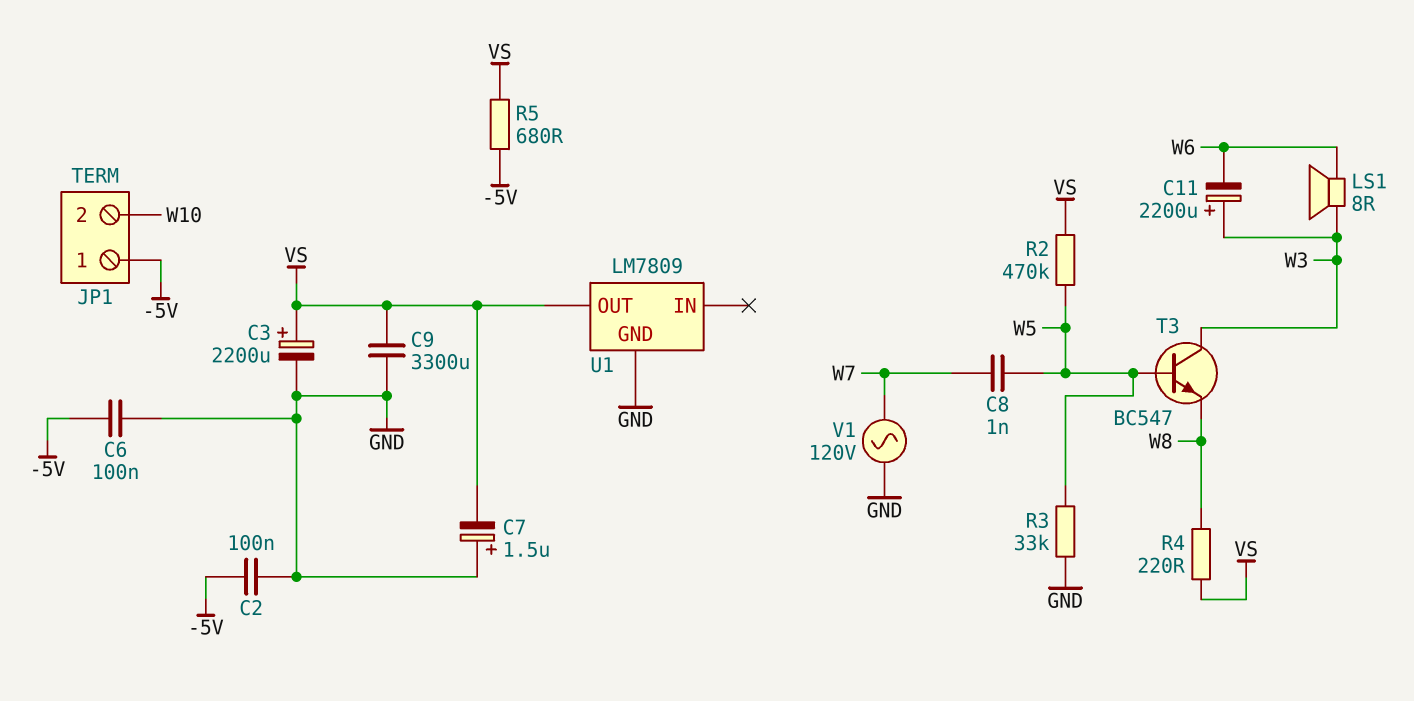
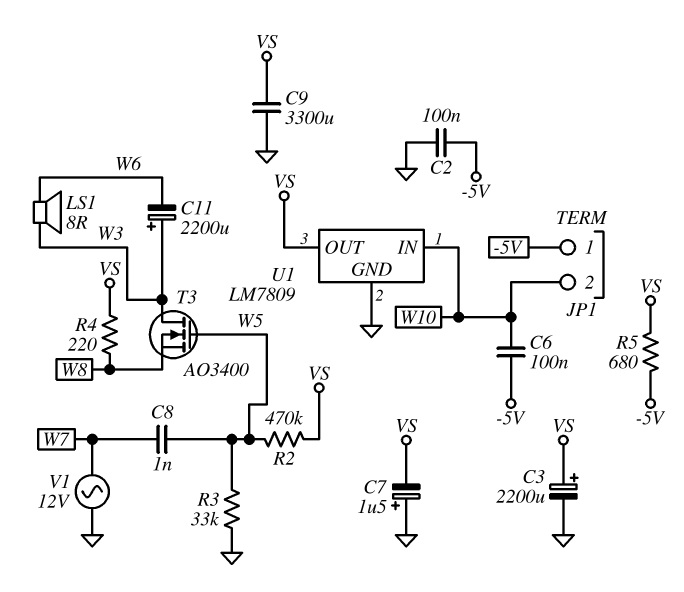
C6: 100nF (-5V, GND) -> 100nF (-5V, W10)
T3: NPN BC547 (B W5, C W3, E W8) -> NMOS AO3400 (G W5, D W3, S W8)
U1 pin IN: none -> W10
V1: AC 120V (GND, W7) -> AC 12V (GND, W7)

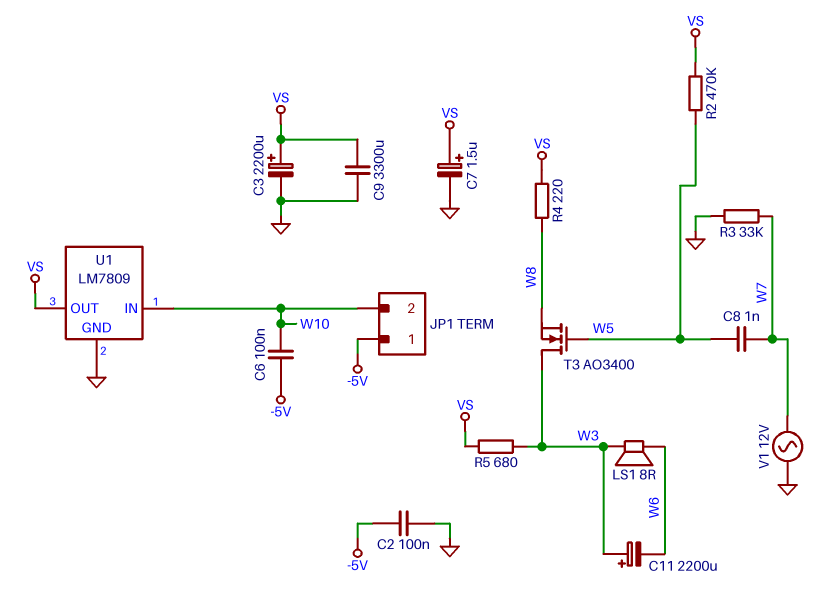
C7: 1.5uF (plus GND, minus VS) -> 1.5uF (plus VS, minus GND)
R3: 33k (GND, W5) -> 33k (GND, W7)
R5: 680 (-5V, VS) -> 680 (VS, W3)

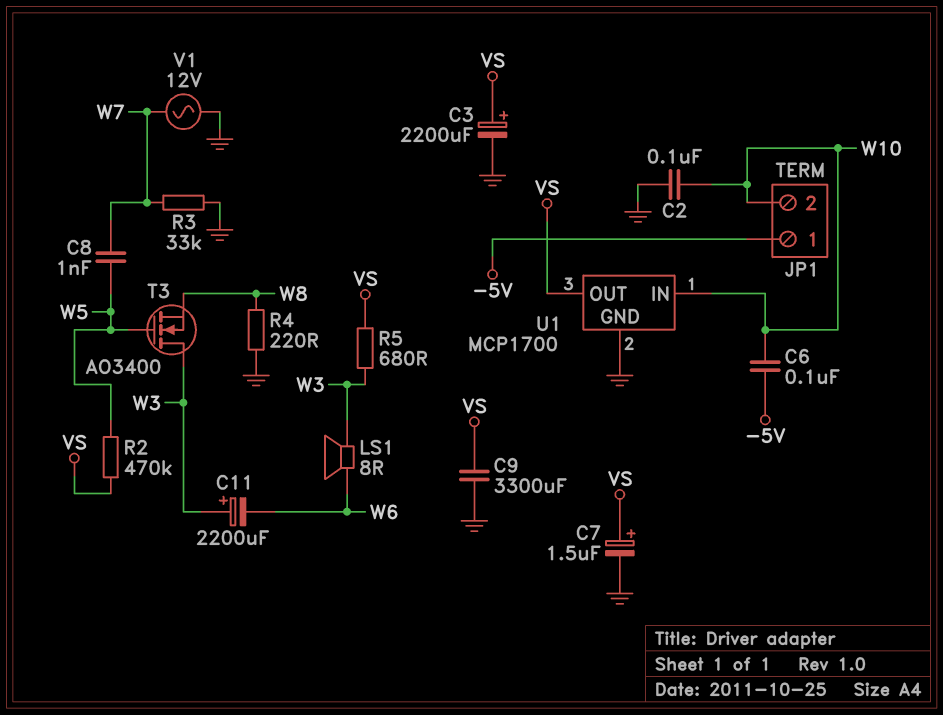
C2: 100nF (-5V, GND) -> 100nF (GND, W10)
R4: 220 (VS, W8) -> 220 (GND, W8)
U1: LM7809 -> MCP1700

